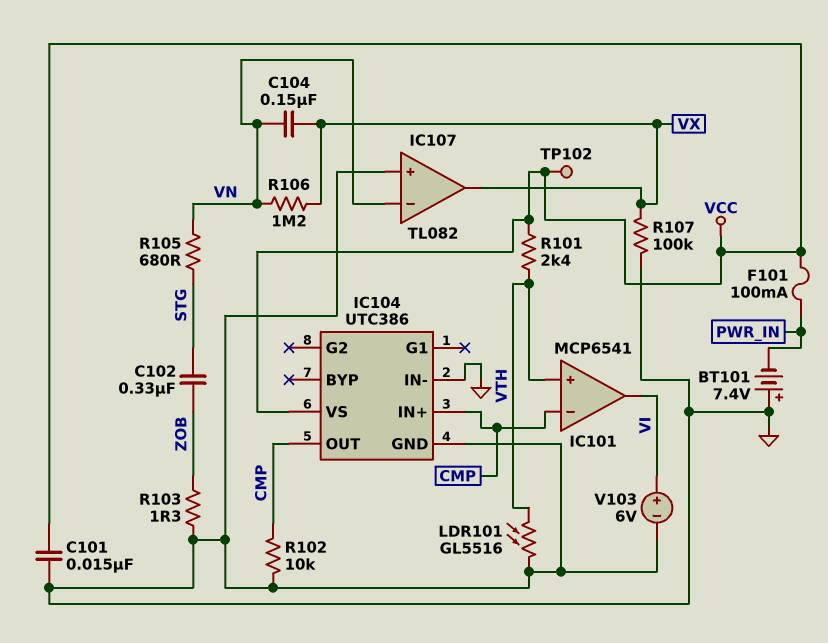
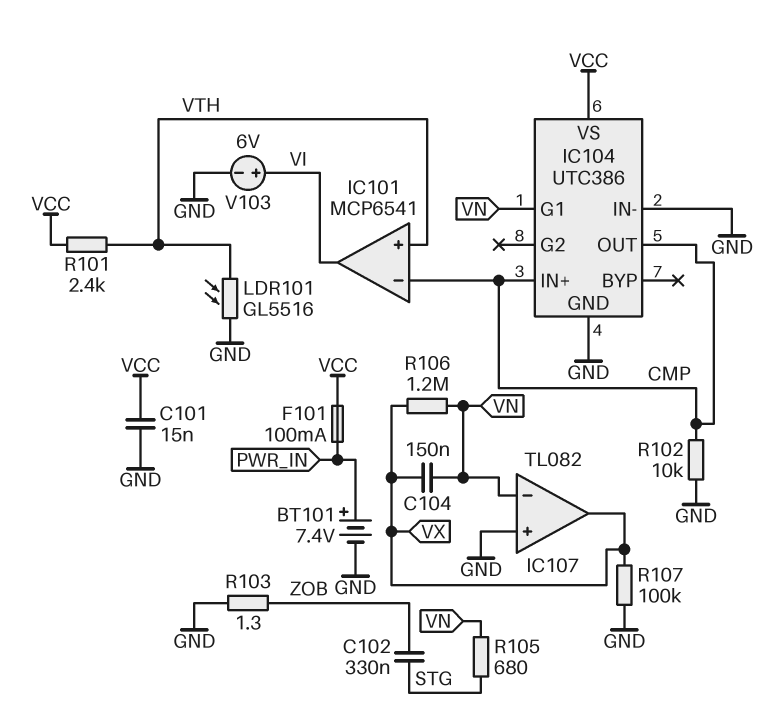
BT101: 7.4V (plus GND, minus PWR_IN) -> 7.4V (plus PWR_IN, minus GND)
IC104 pin G1: none -> VN
TP102: test point (VCC) -> none

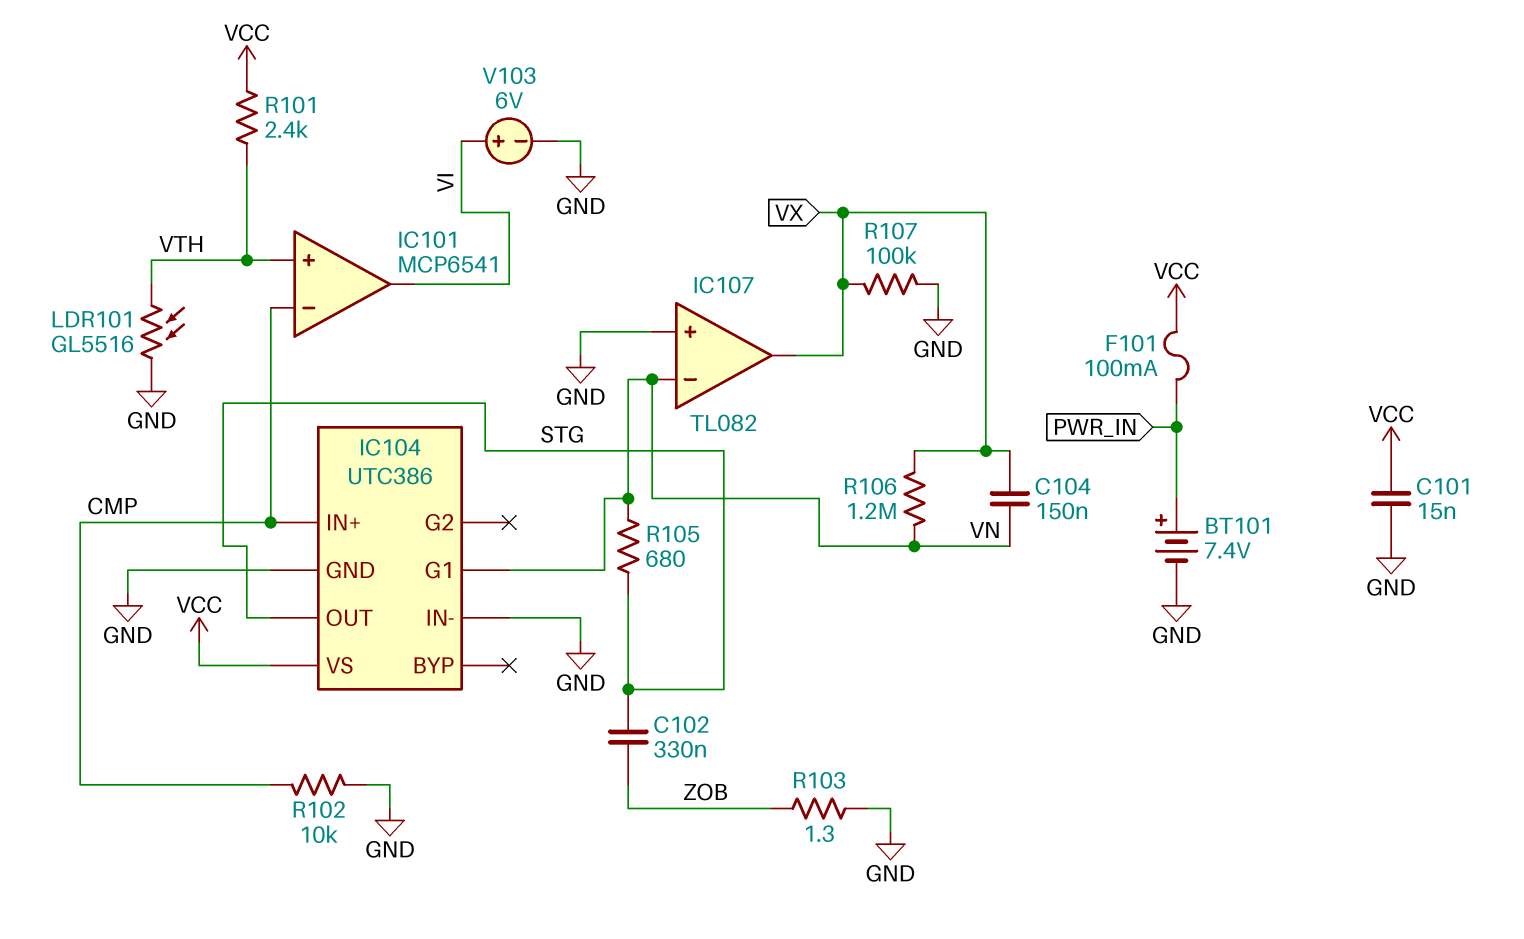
IC104 pin OUT: CMP -> STG

